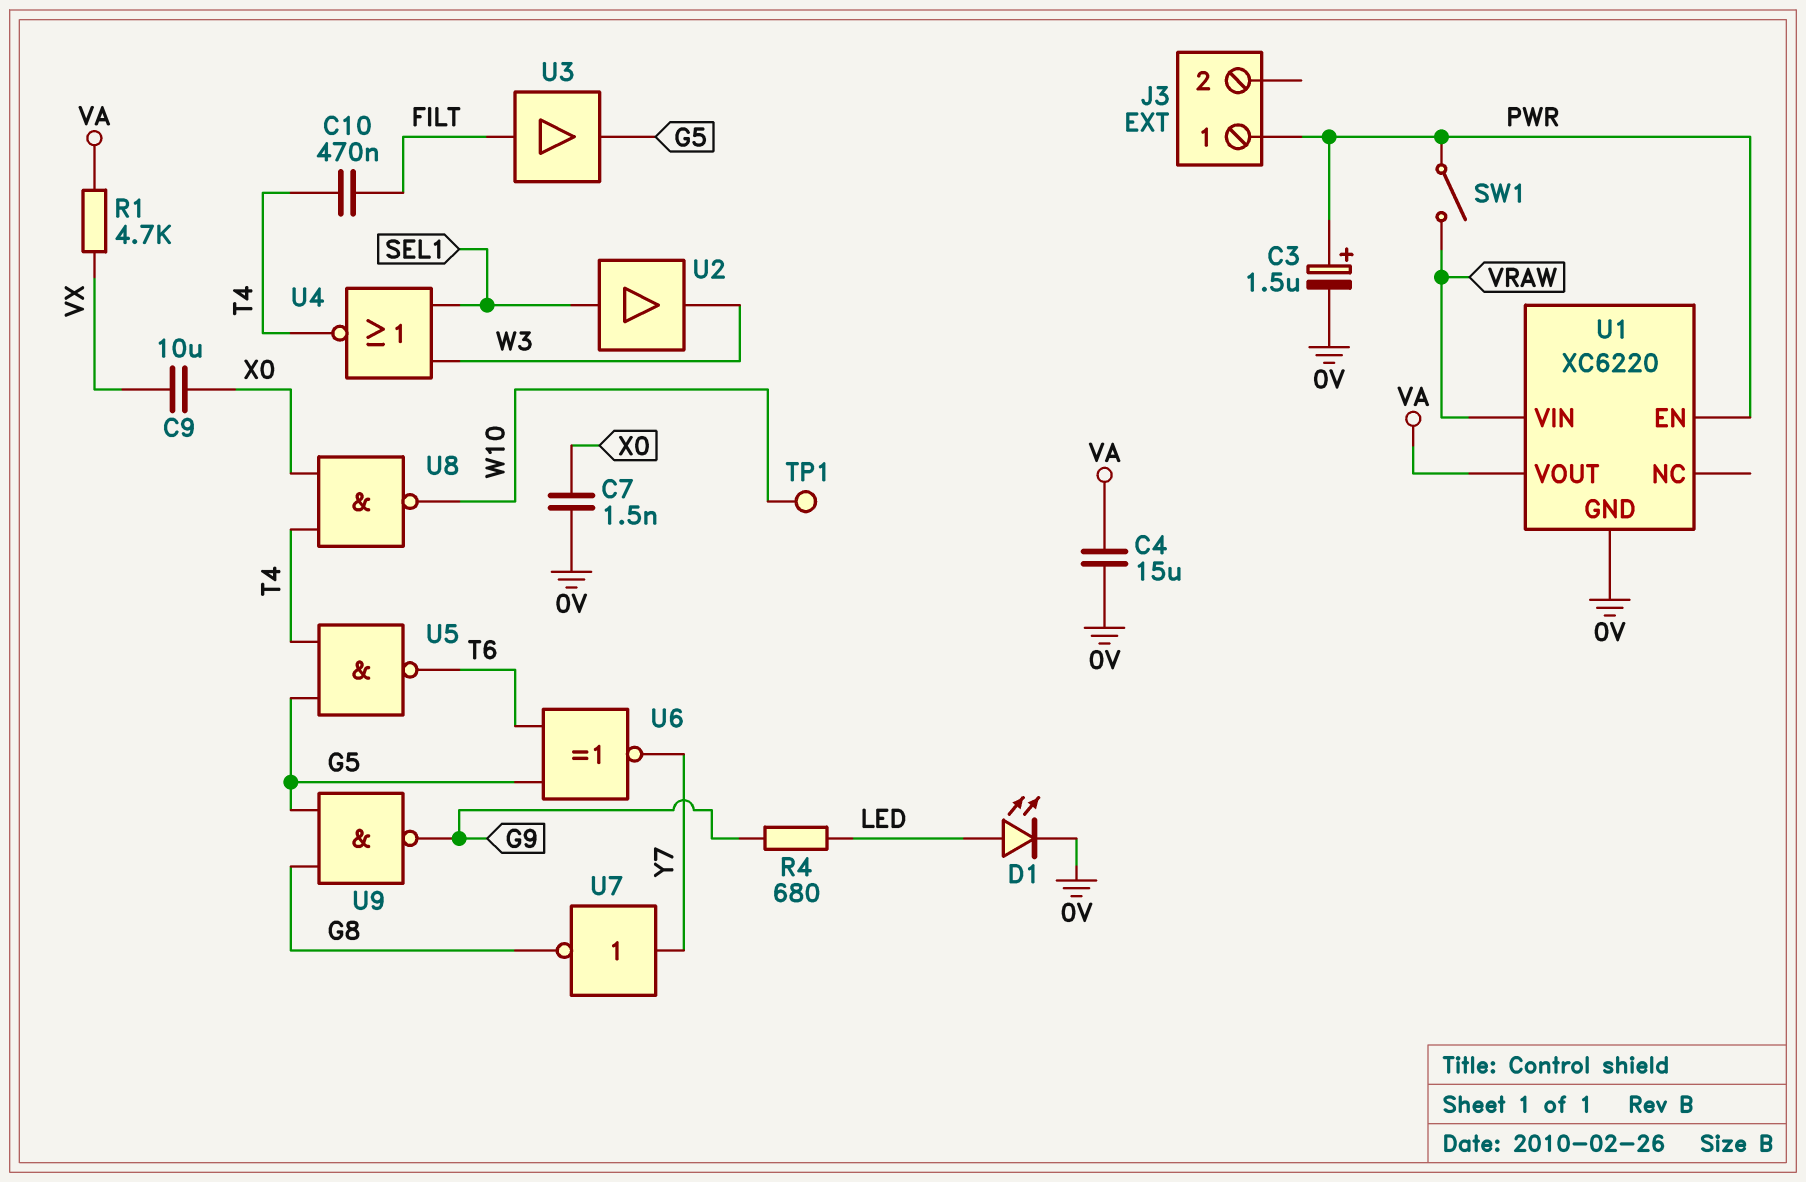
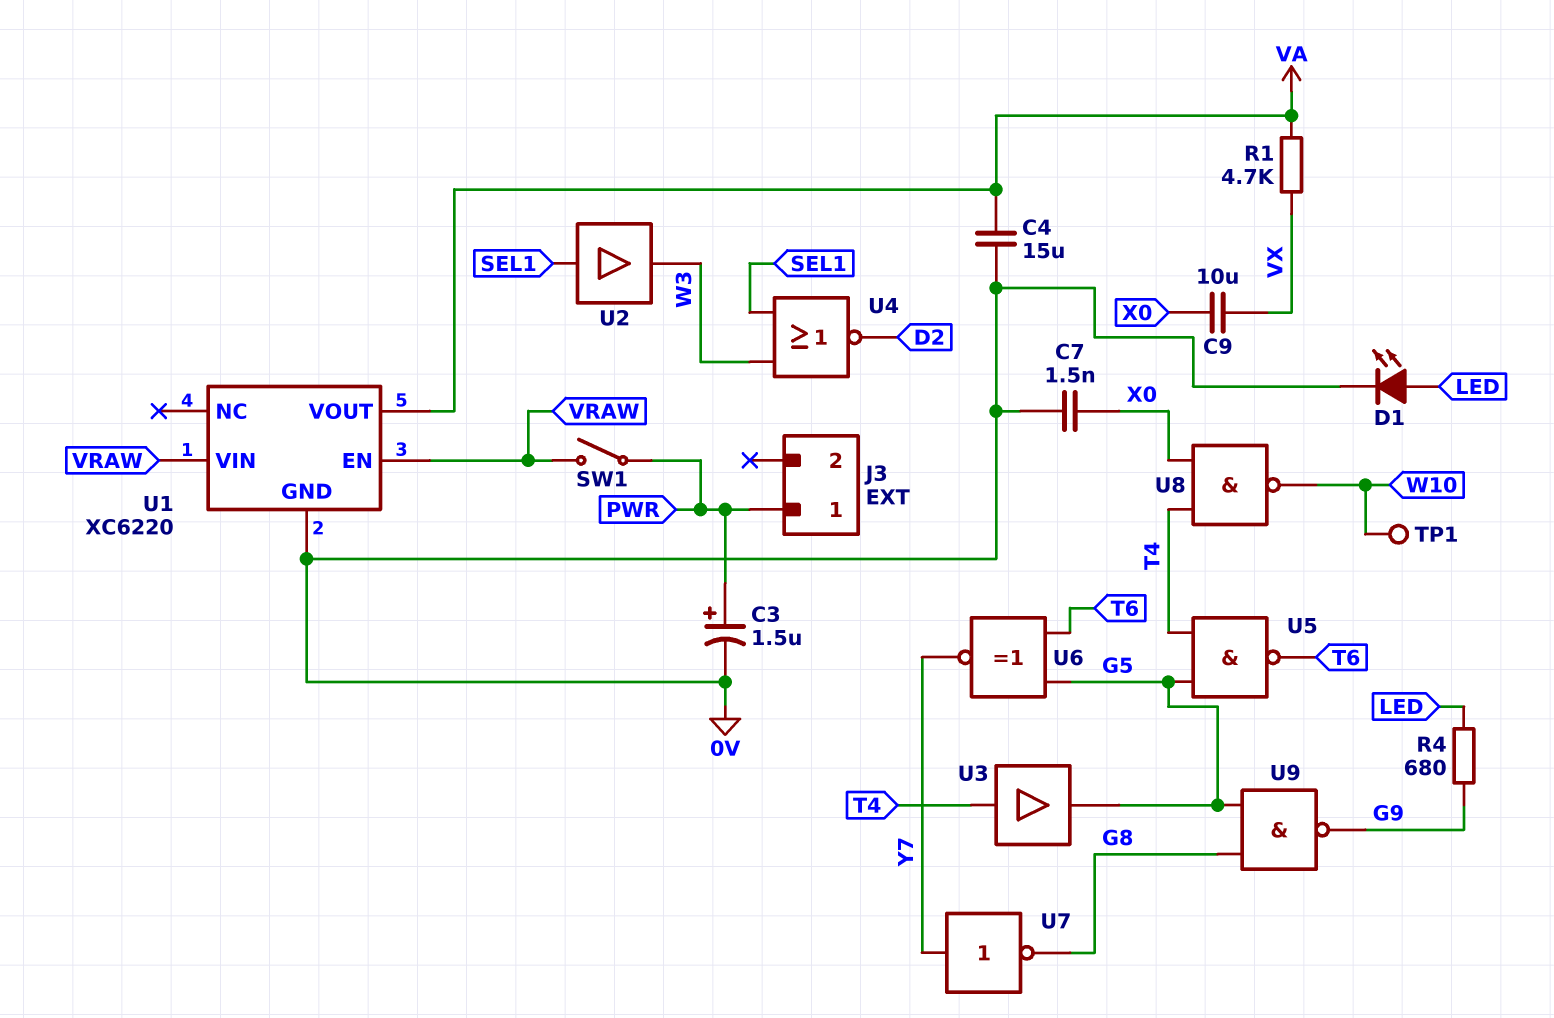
C10: 470nF (FILT, T4) -> none
U1 pin EN: PWR -> VRAW
U3: buffer (in FILT, out G5) -> buffer (in T4, out G5)
U4: NOR (in SEL1, in W3, out T4) -> NOR (in SEL1, in W3, out D2)

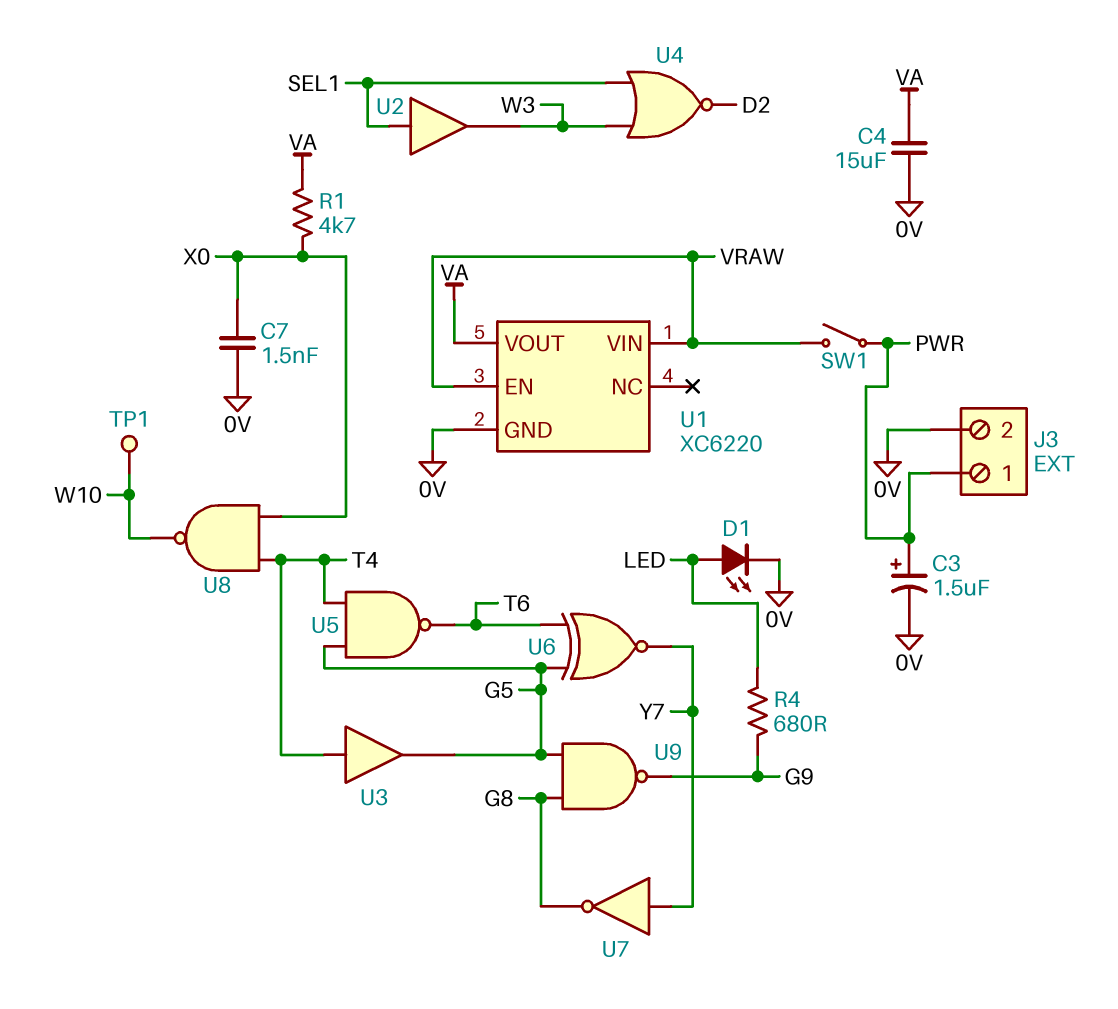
C9: 10uF (VX, X0) -> none
J3 pin 2: none -> 0V
R1: 4.7k (VA, VX) -> 4.7k (VA, X0)

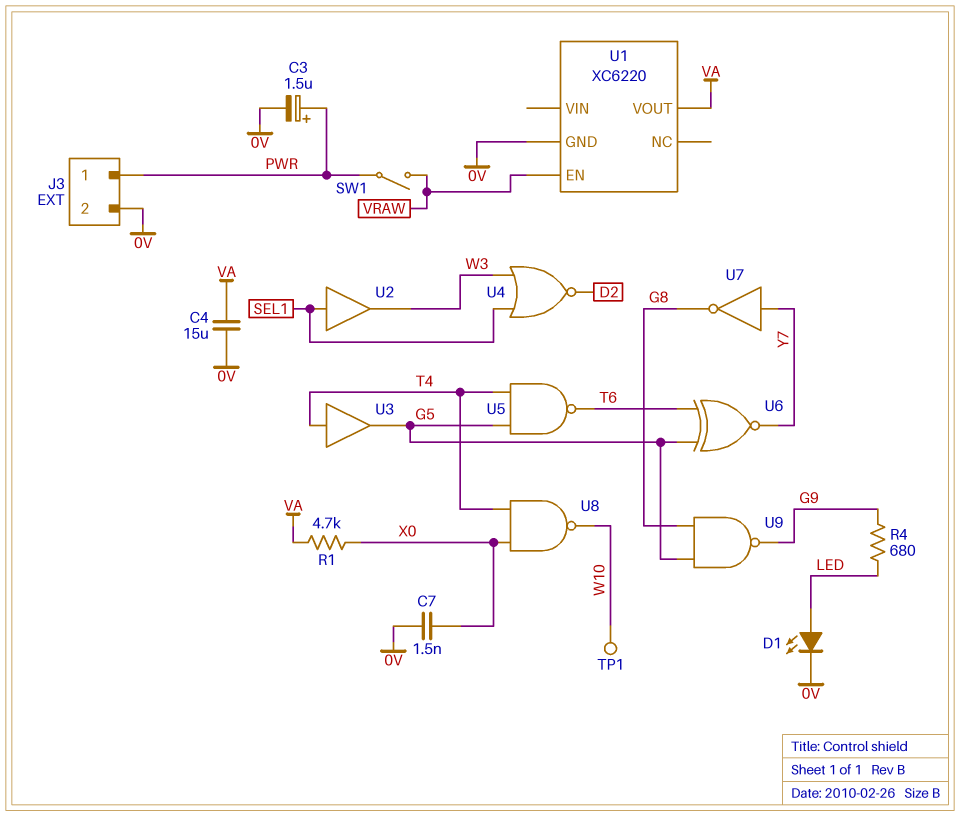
U1 pin VIN: VRAW -> none

